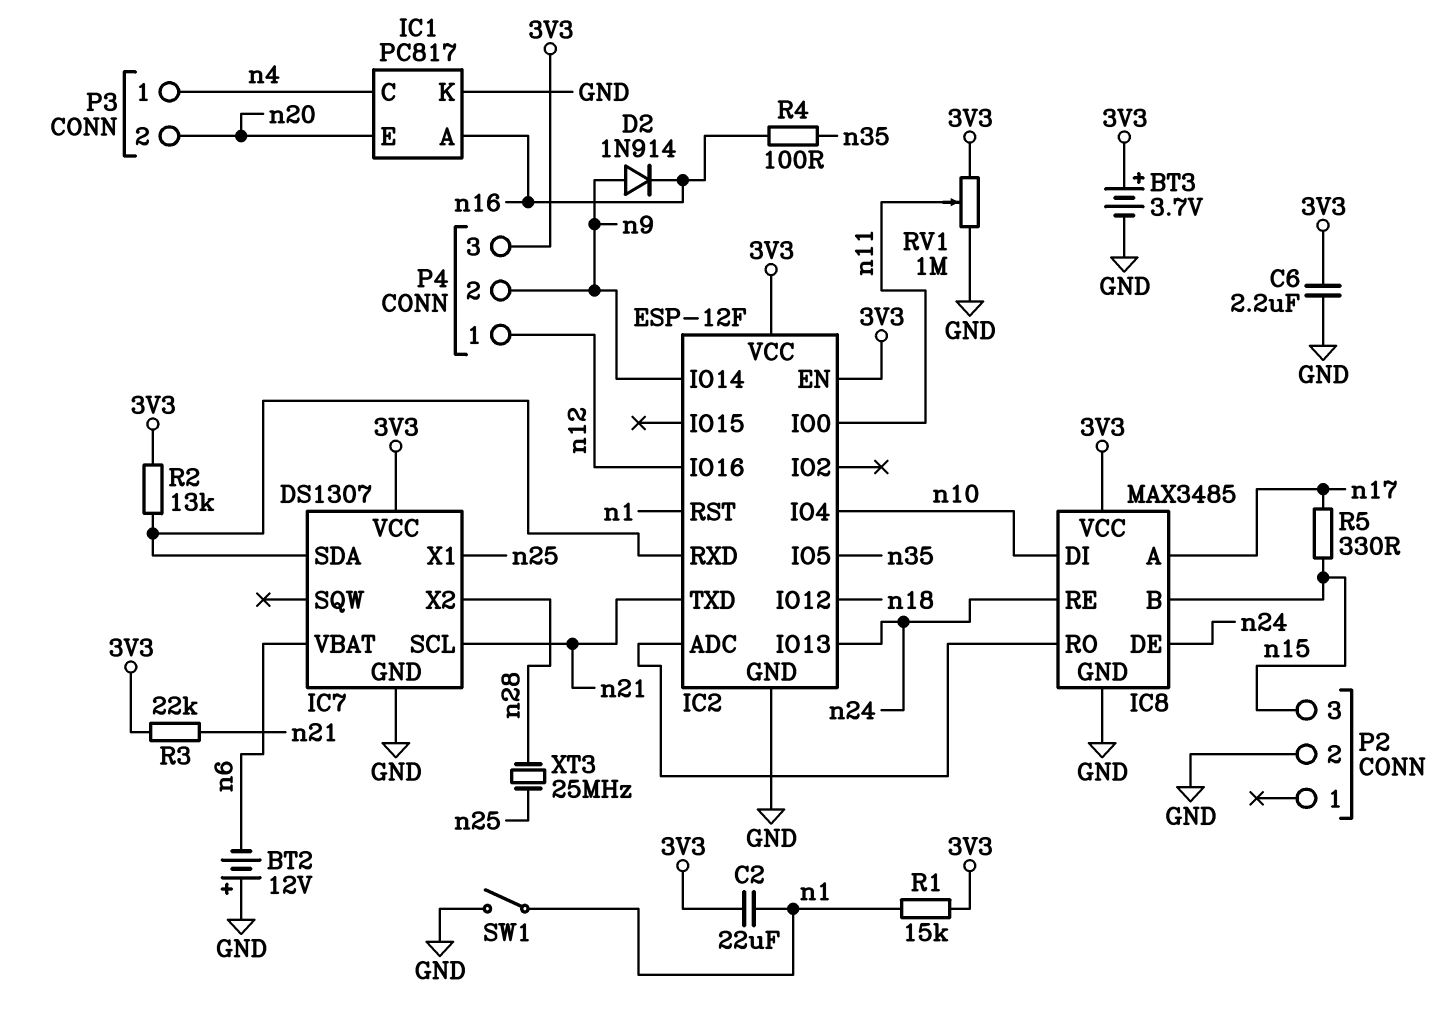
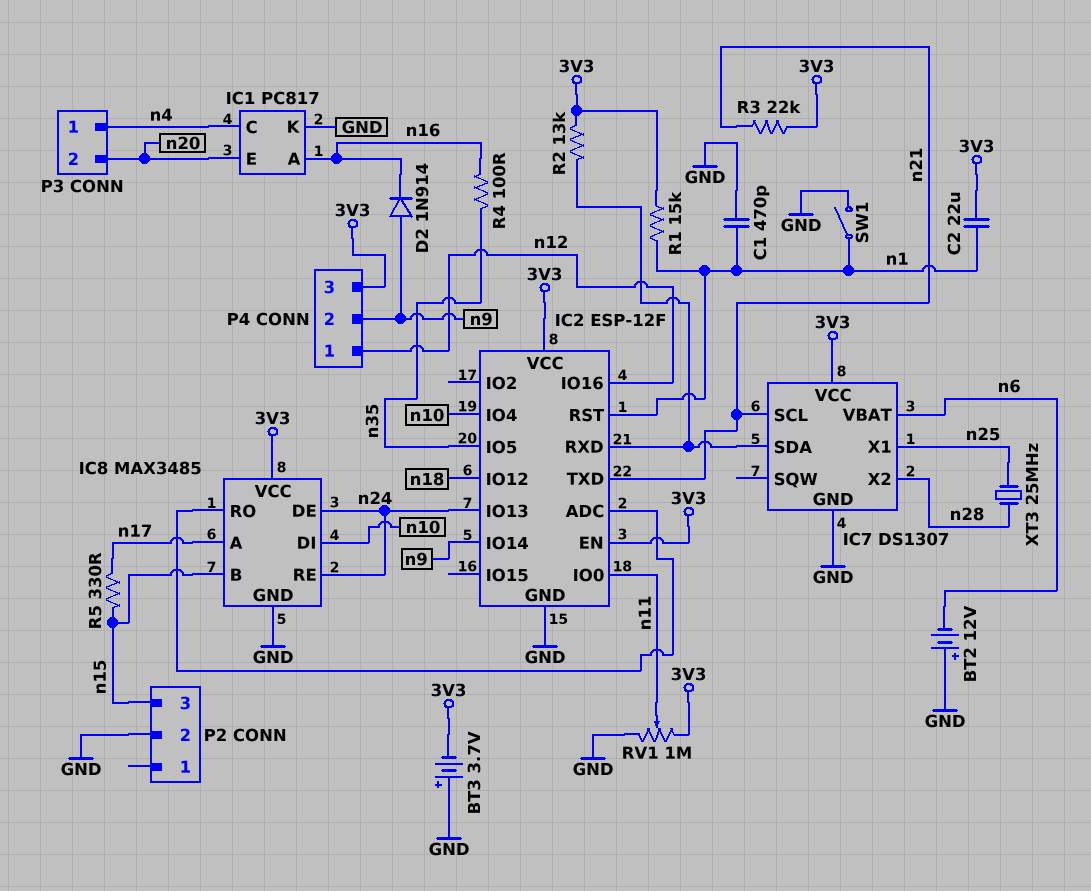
BT3: 3.7V (plus 3V3, minus GND) -> 3.7V (plus GND, minus 3V3)
C1: none -> 470pF (GND, n1)
C6: 2.2uF (3V3, GND) -> none

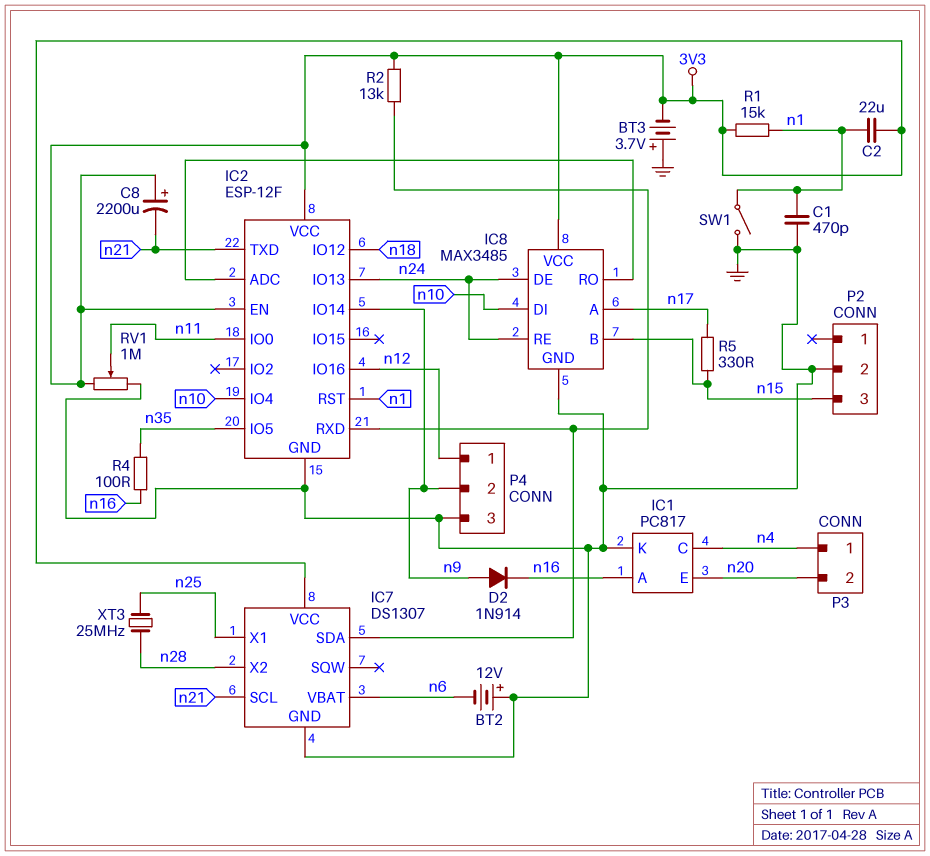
C8: none -> 2200uF (plus 3V3, minus n21)
P4 pin 3: 3V3 -> GND
R3: 22k (3V3, n21) -> none

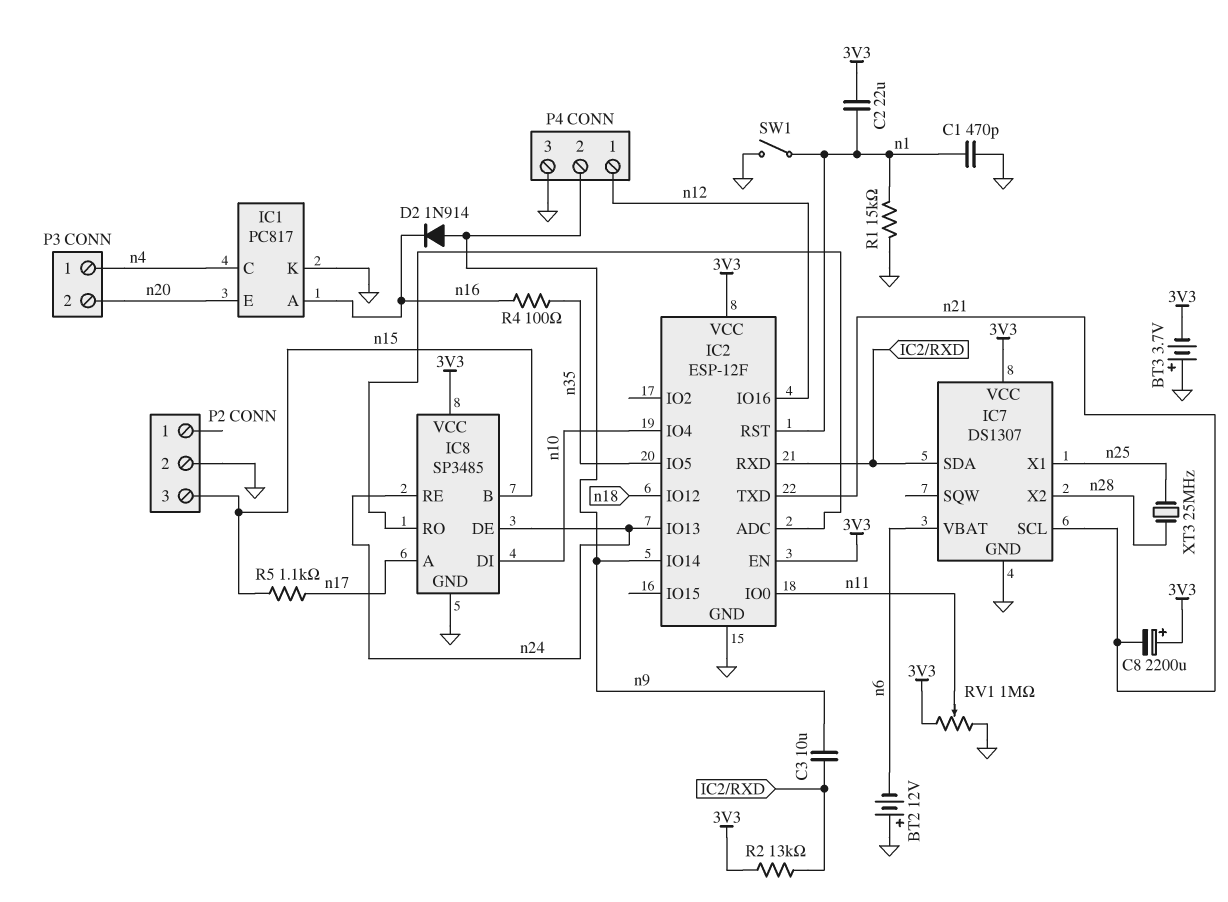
C3: none -> 10uF (IC2/RXD, n9)
IC8: MAX3485 -> SP3485
R1: 15k (3V3, n1) -> 15k (GND, n1)
R5: 330 (n15, n17) -> 1.1k (n15, n17)

